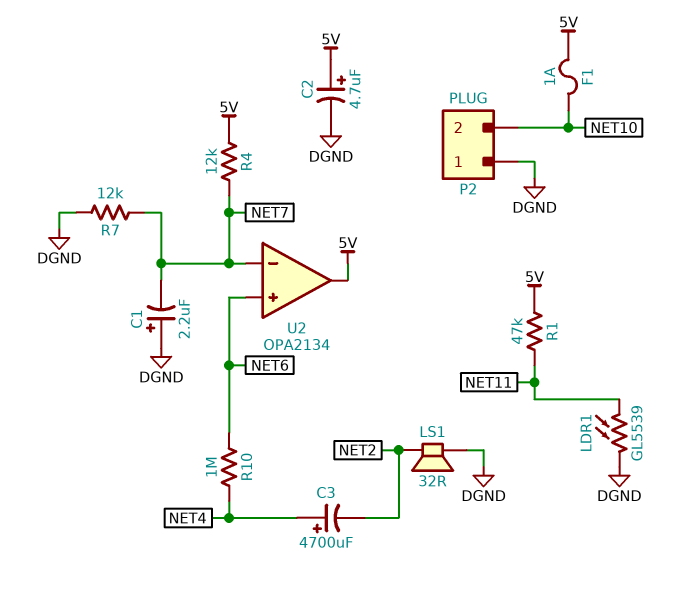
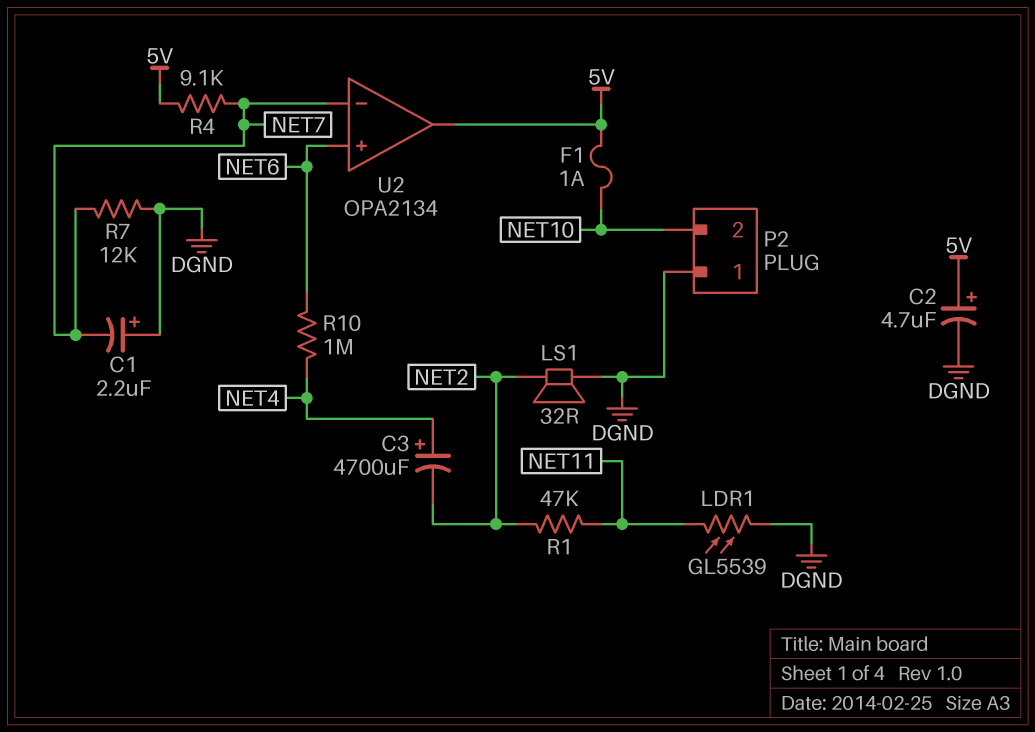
R1: 47k (5V, NET11) -> 47k (NET2, NET11)
R4: 12k (5V, NET7) -> 9.1k (5V, NET7)

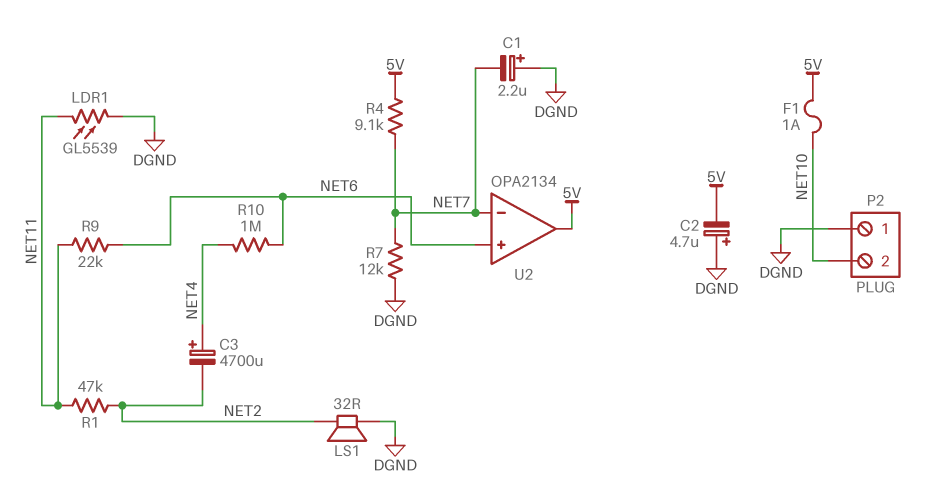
C2: 4.7uF (plus 5V, minus DGND) -> 4.7uF (plus DGND, minus 5V)
R9: none -> 22k (NET6, NET11)

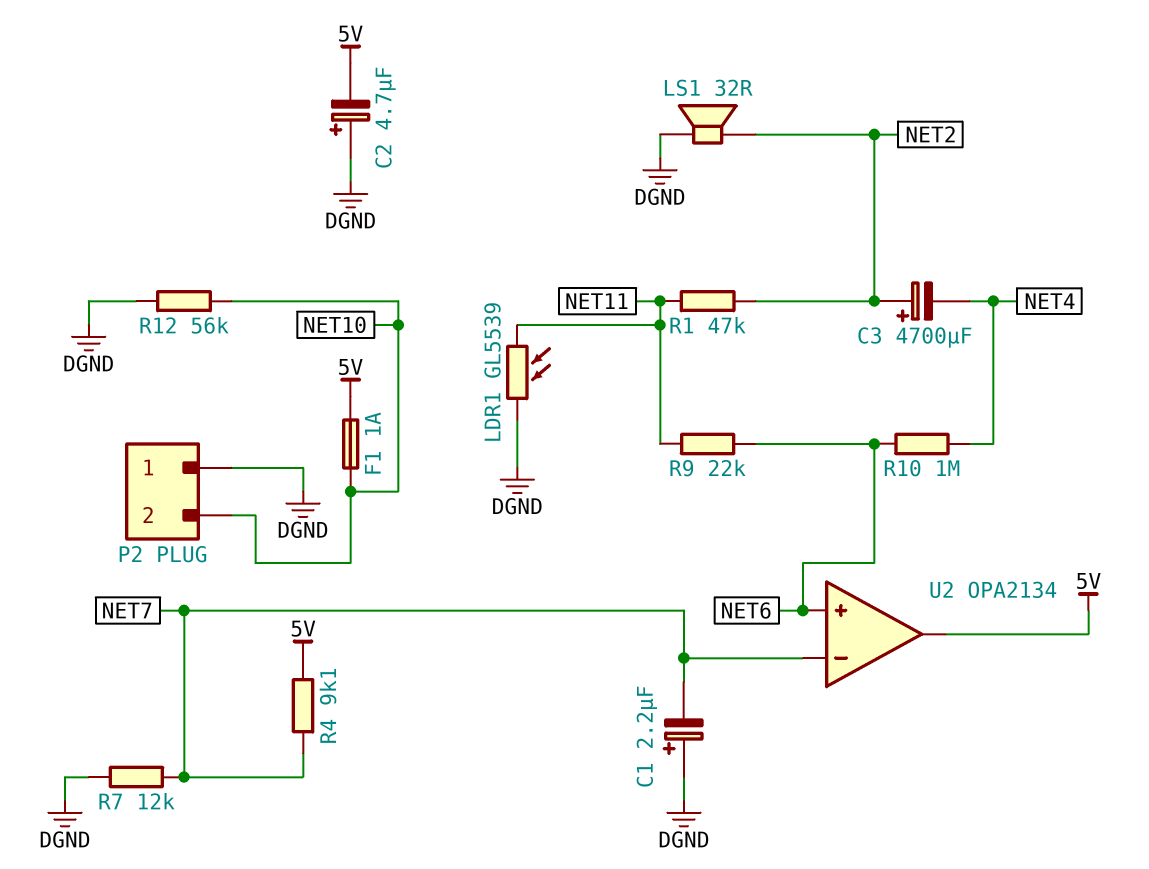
C3: 4700uF (plus NET4, minus NET2) -> 4700uF (plus NET2, minus NET4)
R12: none -> 56k (DGND, NET10)

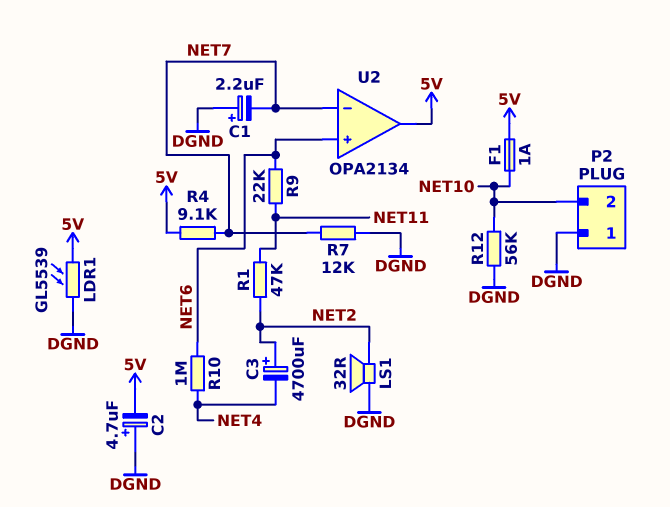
LDR1: GL5539 (DGND, NET11) -> GL5539 (5V, DGND)

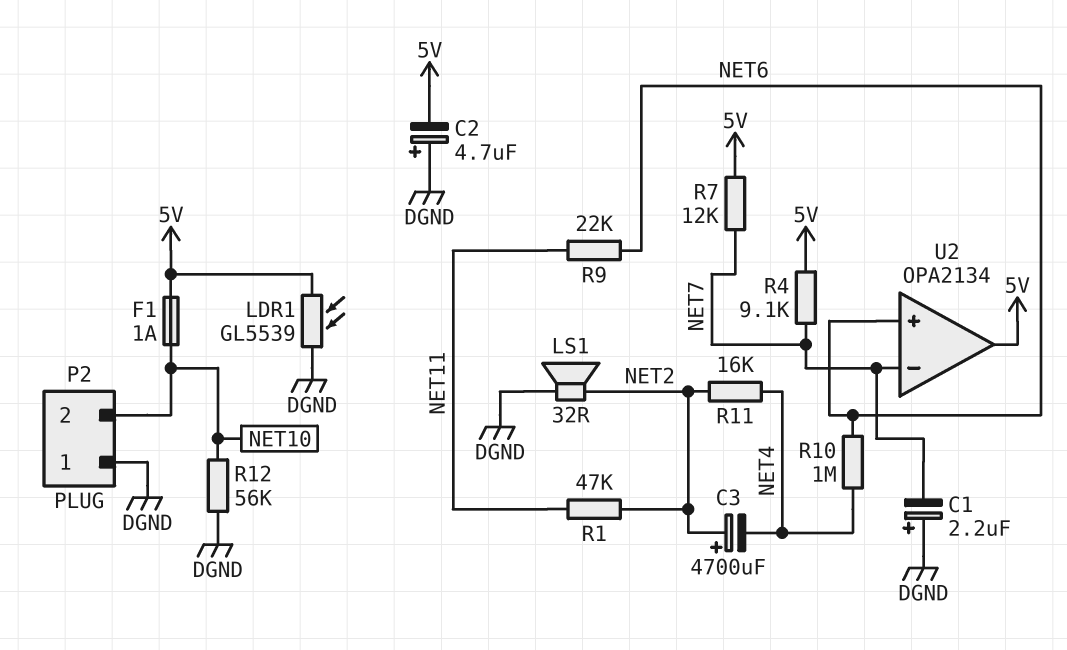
R7: 12k (DGND, NET7) -> 12k (5V, NET7)
R11: none -> 16k (NET2, NET4)

